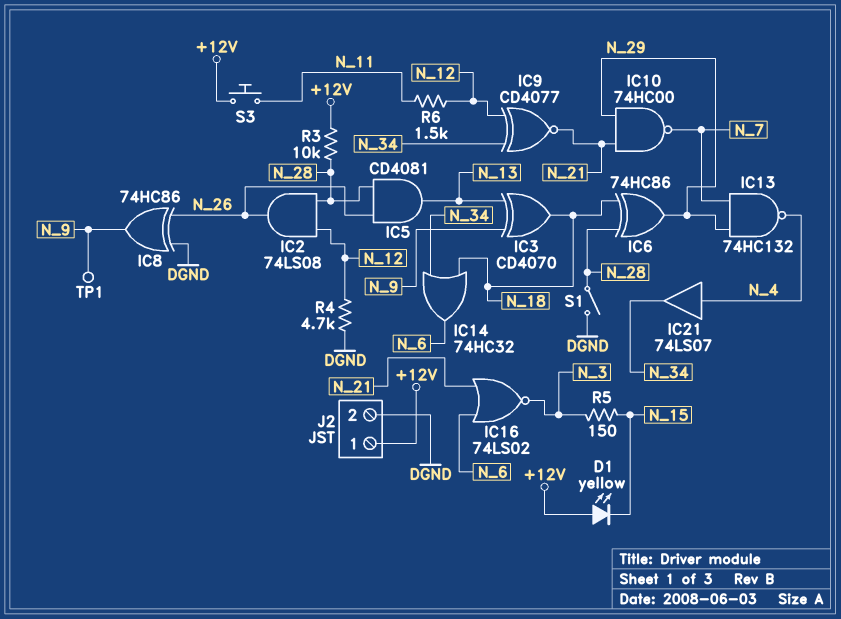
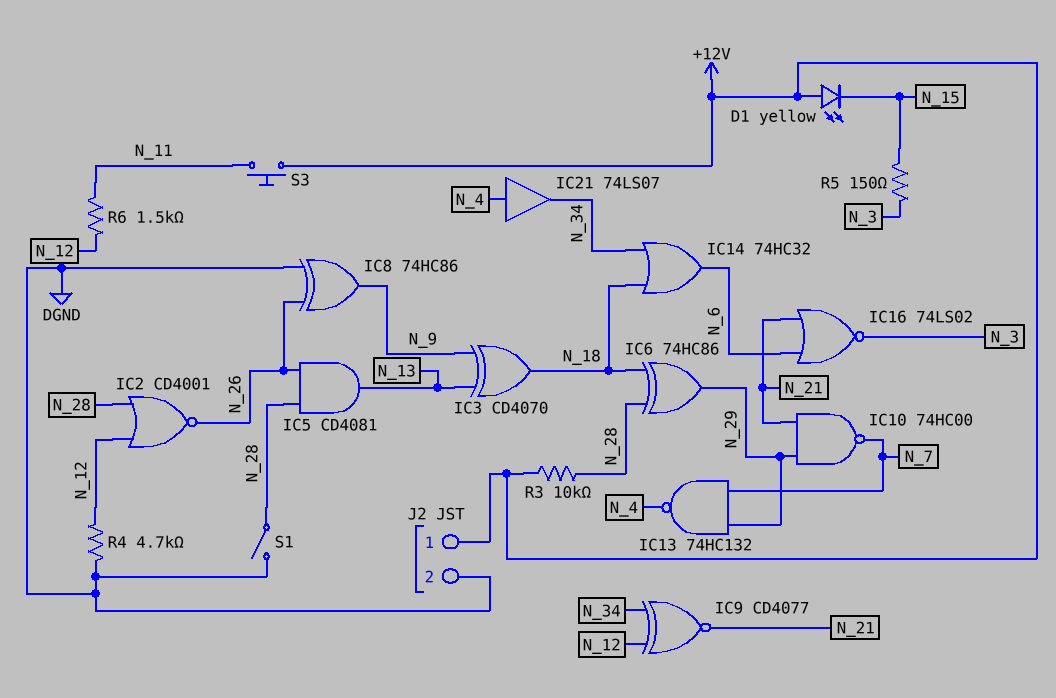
IC2: AND 74LS08 (in N_12, in N_28, out N_26) -> NOR CD4001 (in N_12, in N_28, out N_26)
TP1: test point (N_9) -> none

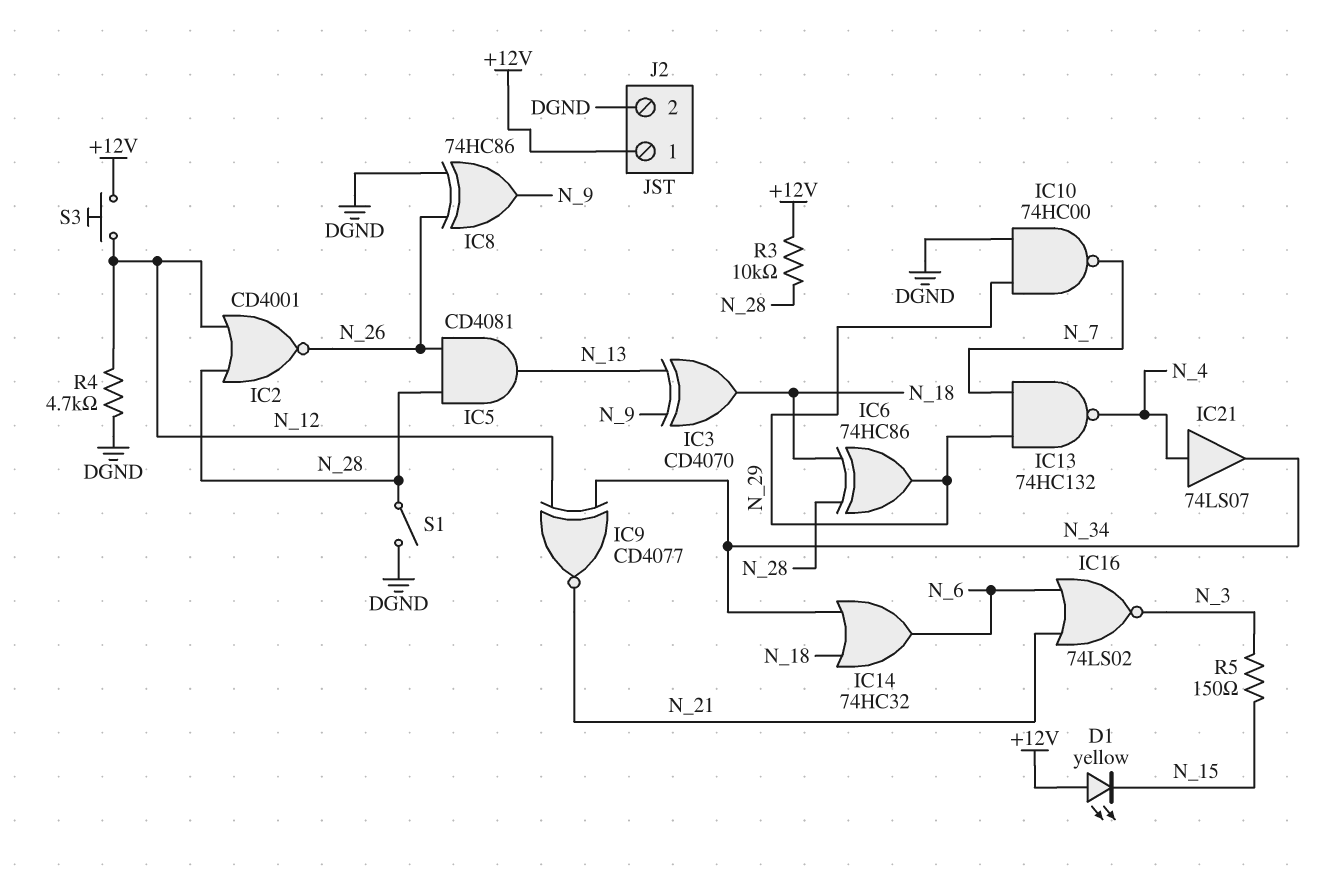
IC10: NAND 74HC00 (in N_21, in N_29, out N_7) -> NAND 74HC00 (in DGND, in N_29, out N_7)
R6: 1.5k (N_11, N_12) -> none
S3: button (+12V, N_11) -> button (+12V, N_12)

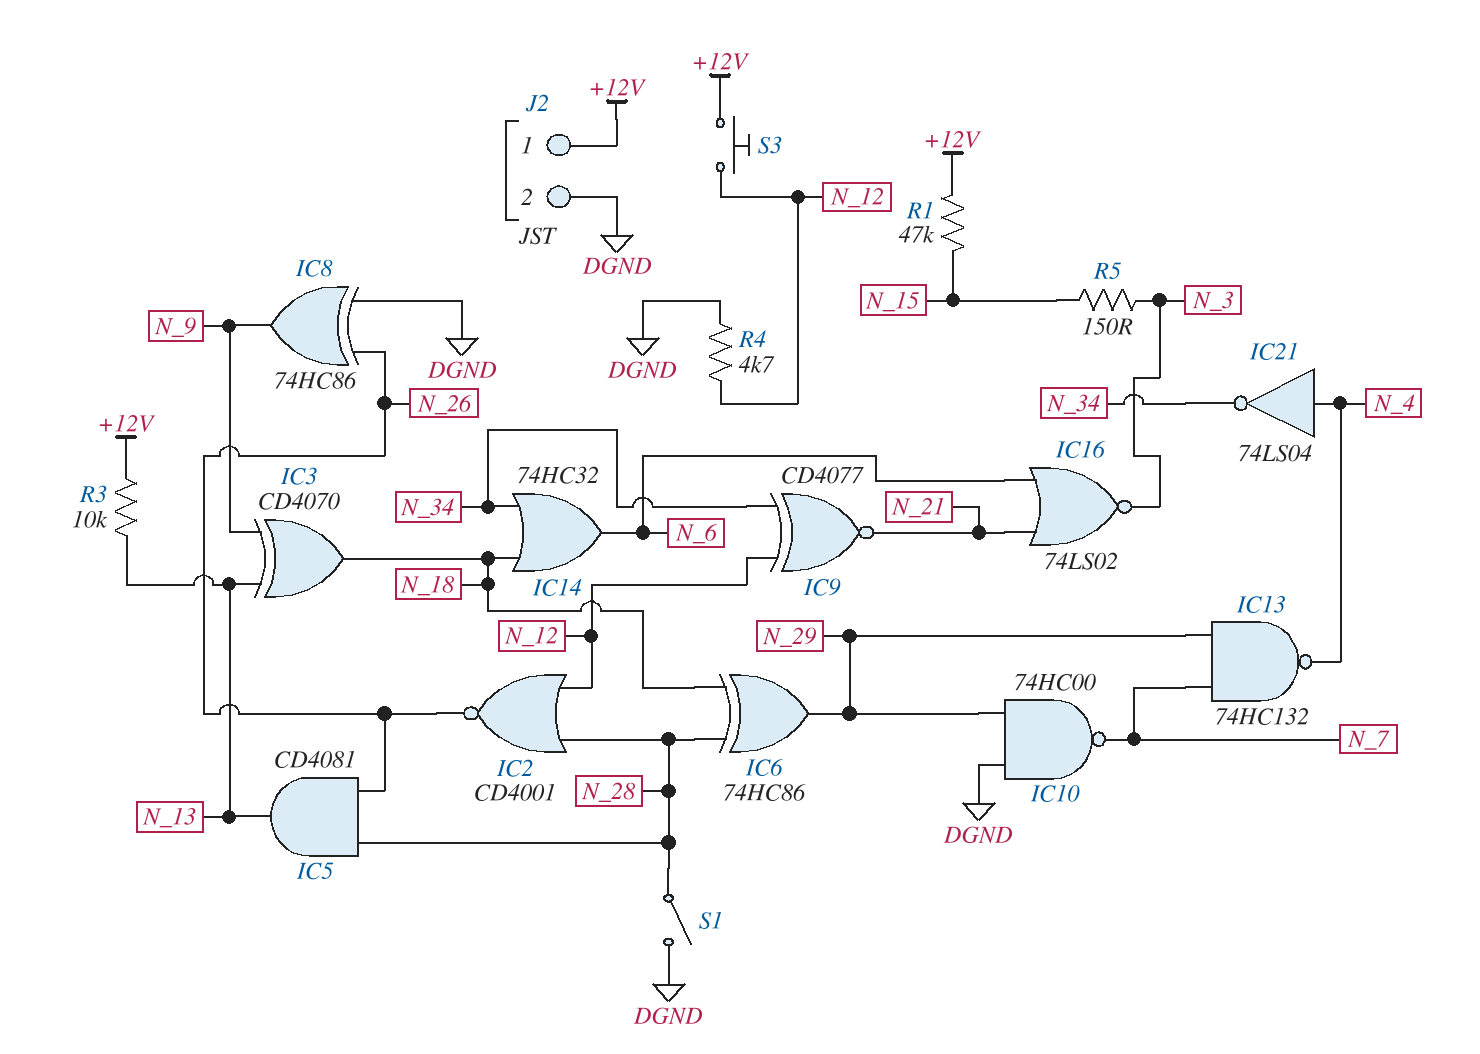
D1: LED yellow (A +12V, K N_15) -> none
IC21: buffer 74LS07 (in N_4, out N_34) -> NOT 74LS04 (in N_4, out N_34)
R1: none -> 47k (+12V, N_15)
R3: 10k (+12V, N_28) -> 10k (+12V, N_13)

